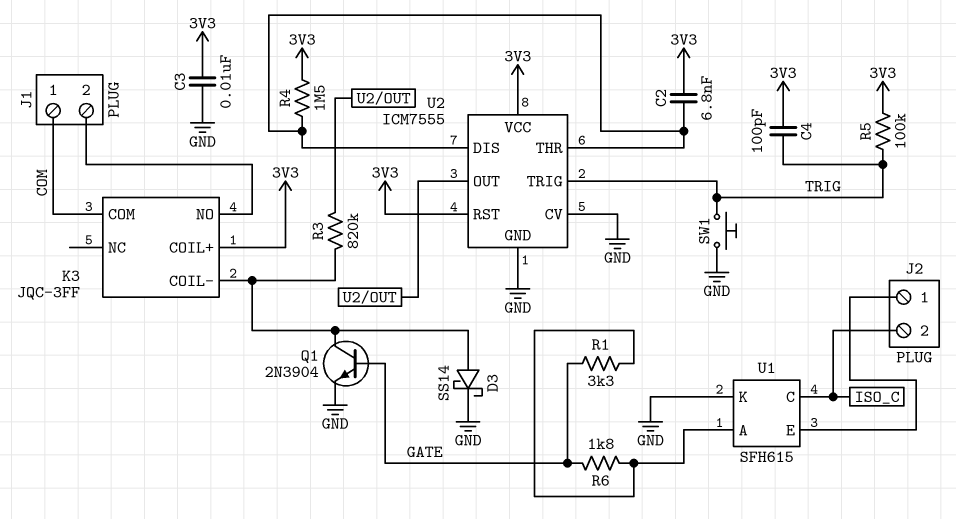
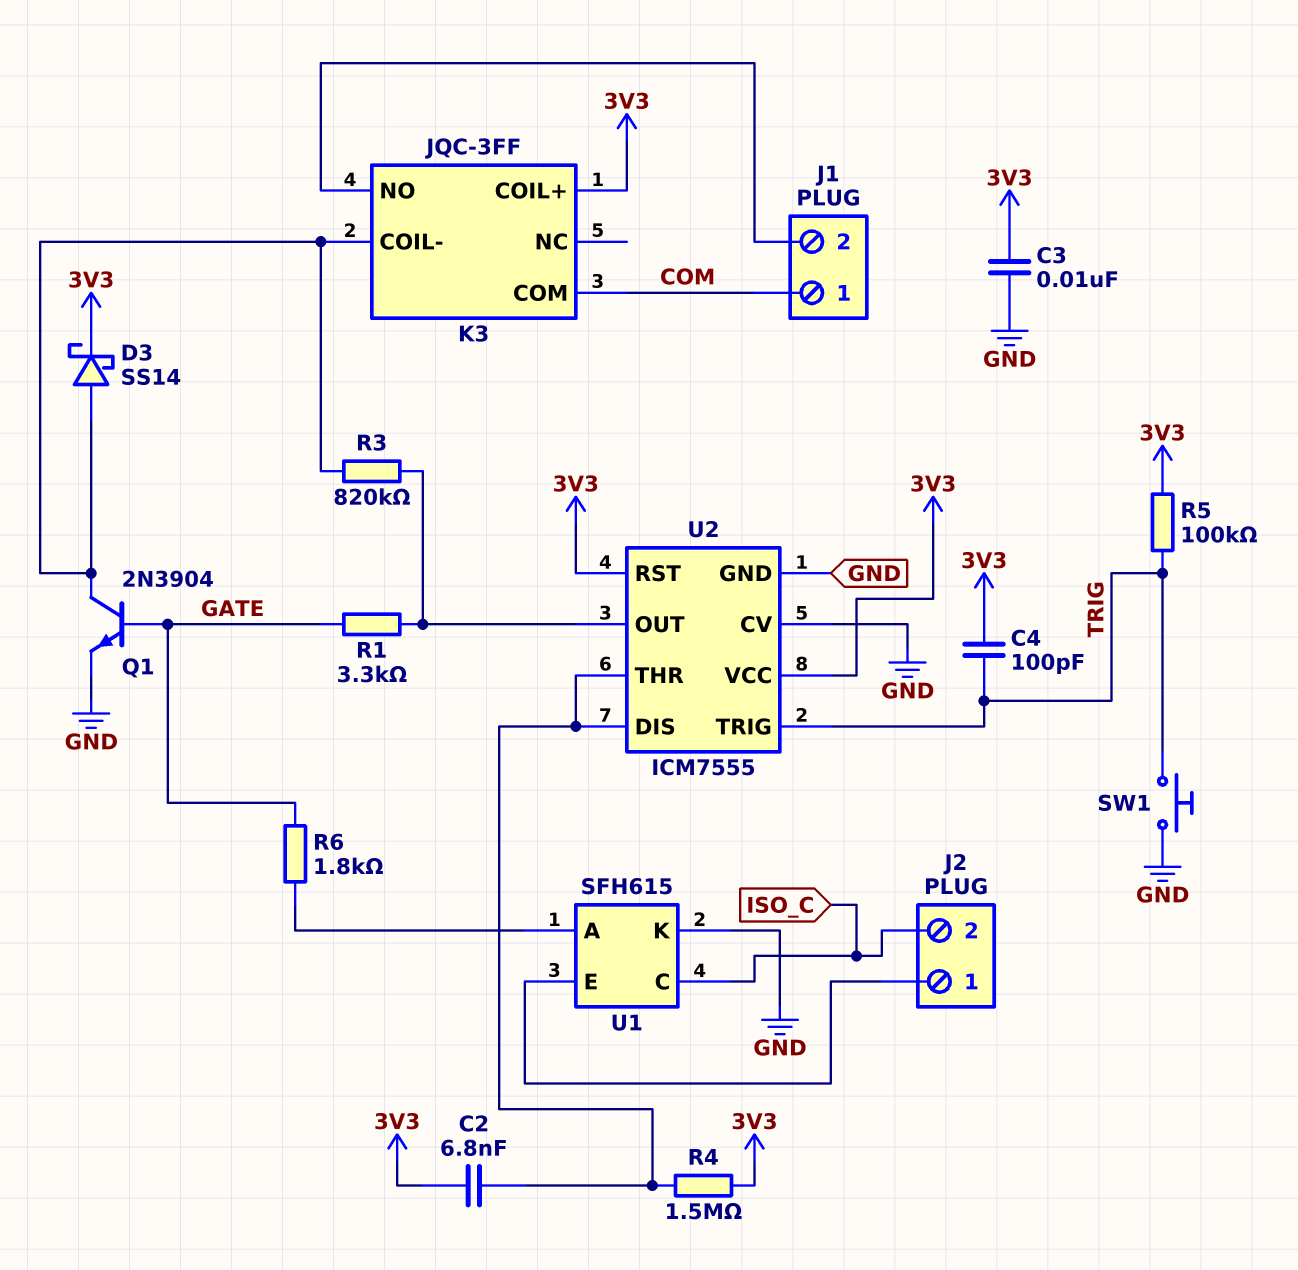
D3: schottky SS14 (A K3/COIL-, K GND) -> schottky SS14 (A K3/COIL-, K 3V3)
R1: 3.3k (GATE, U1/A) -> 3.3k (GATE, U2/OUT)

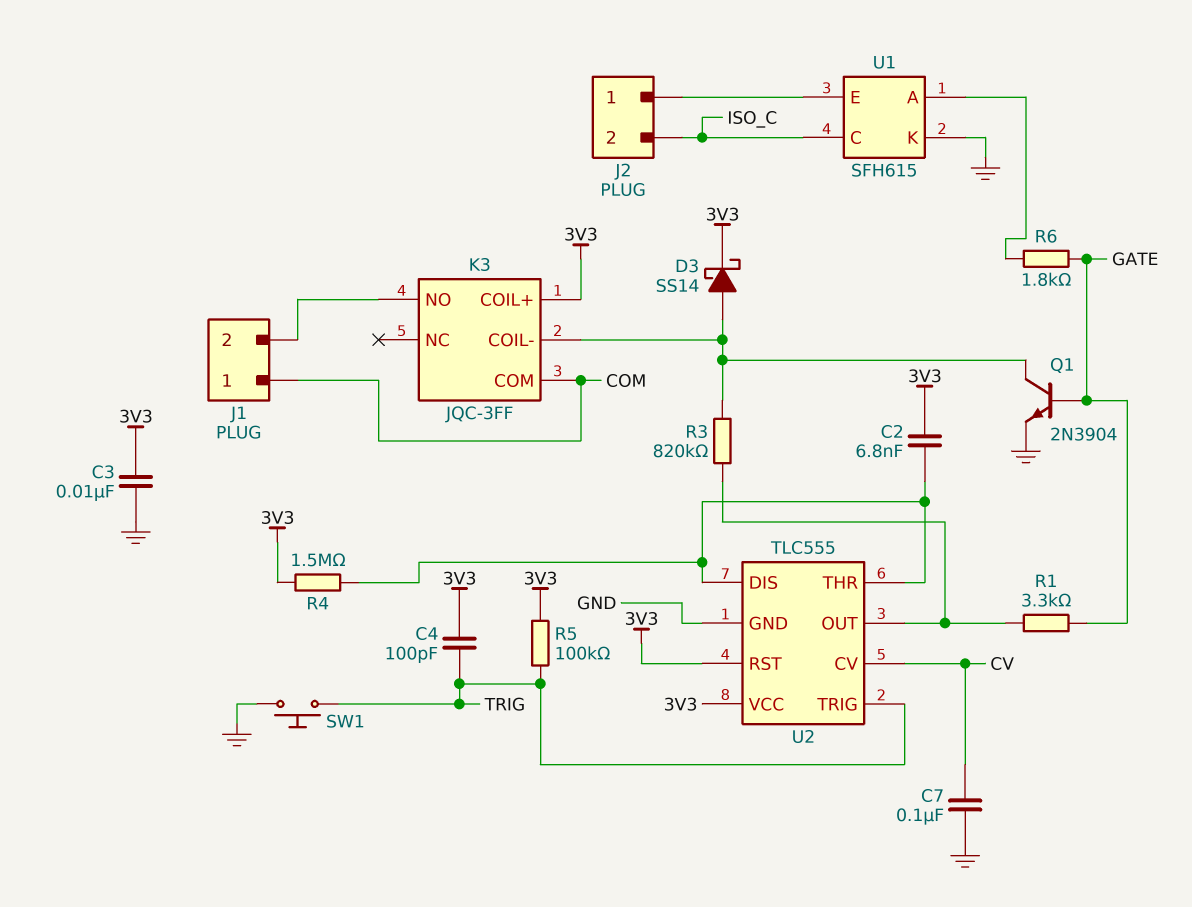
C7: none -> 100nF (CV, GND)
U2: ICM7555 -> TLC555
U2 pin CV: GND -> CV

